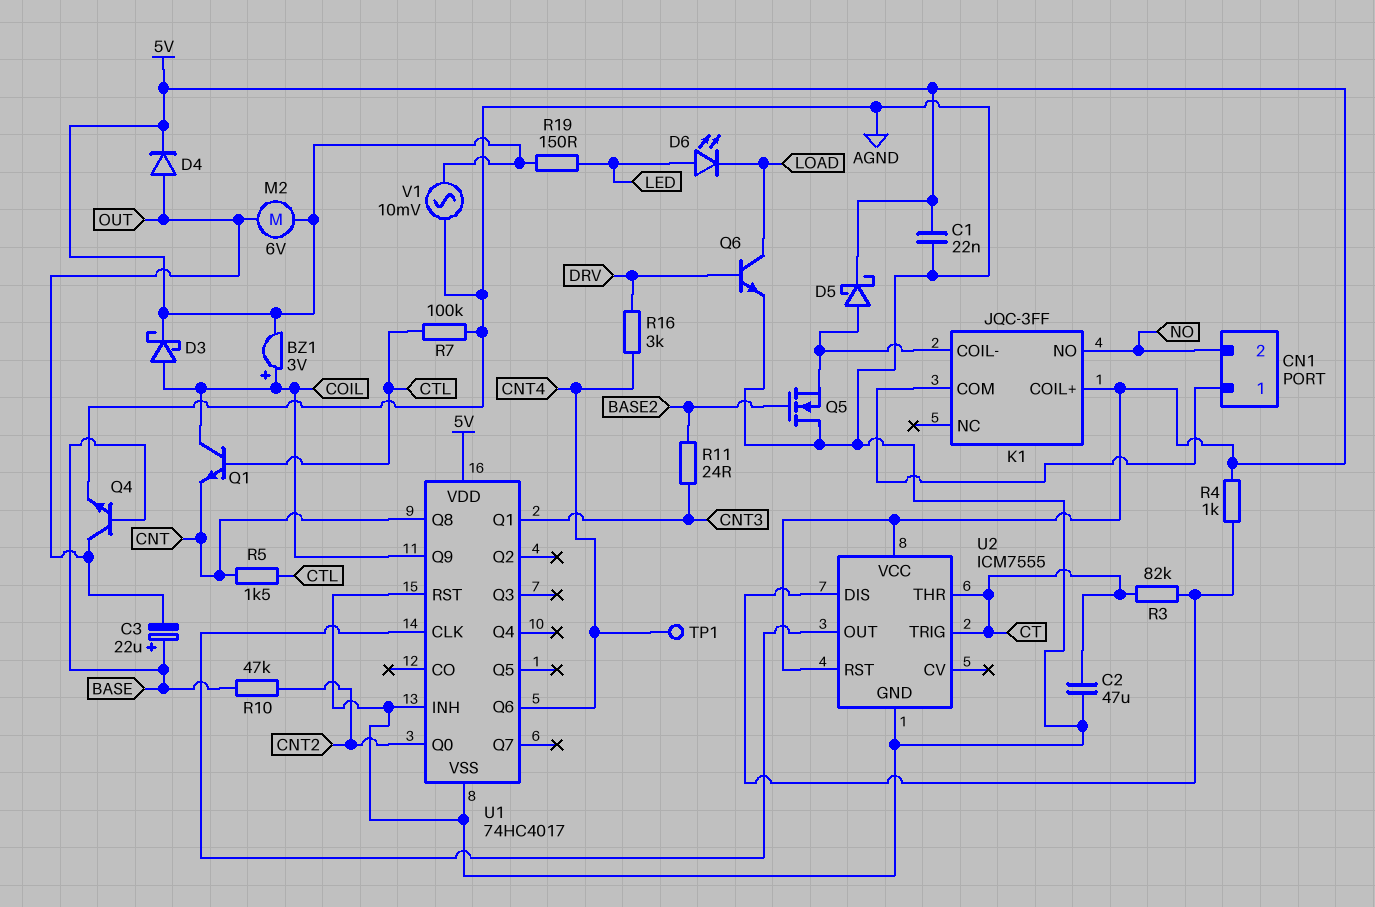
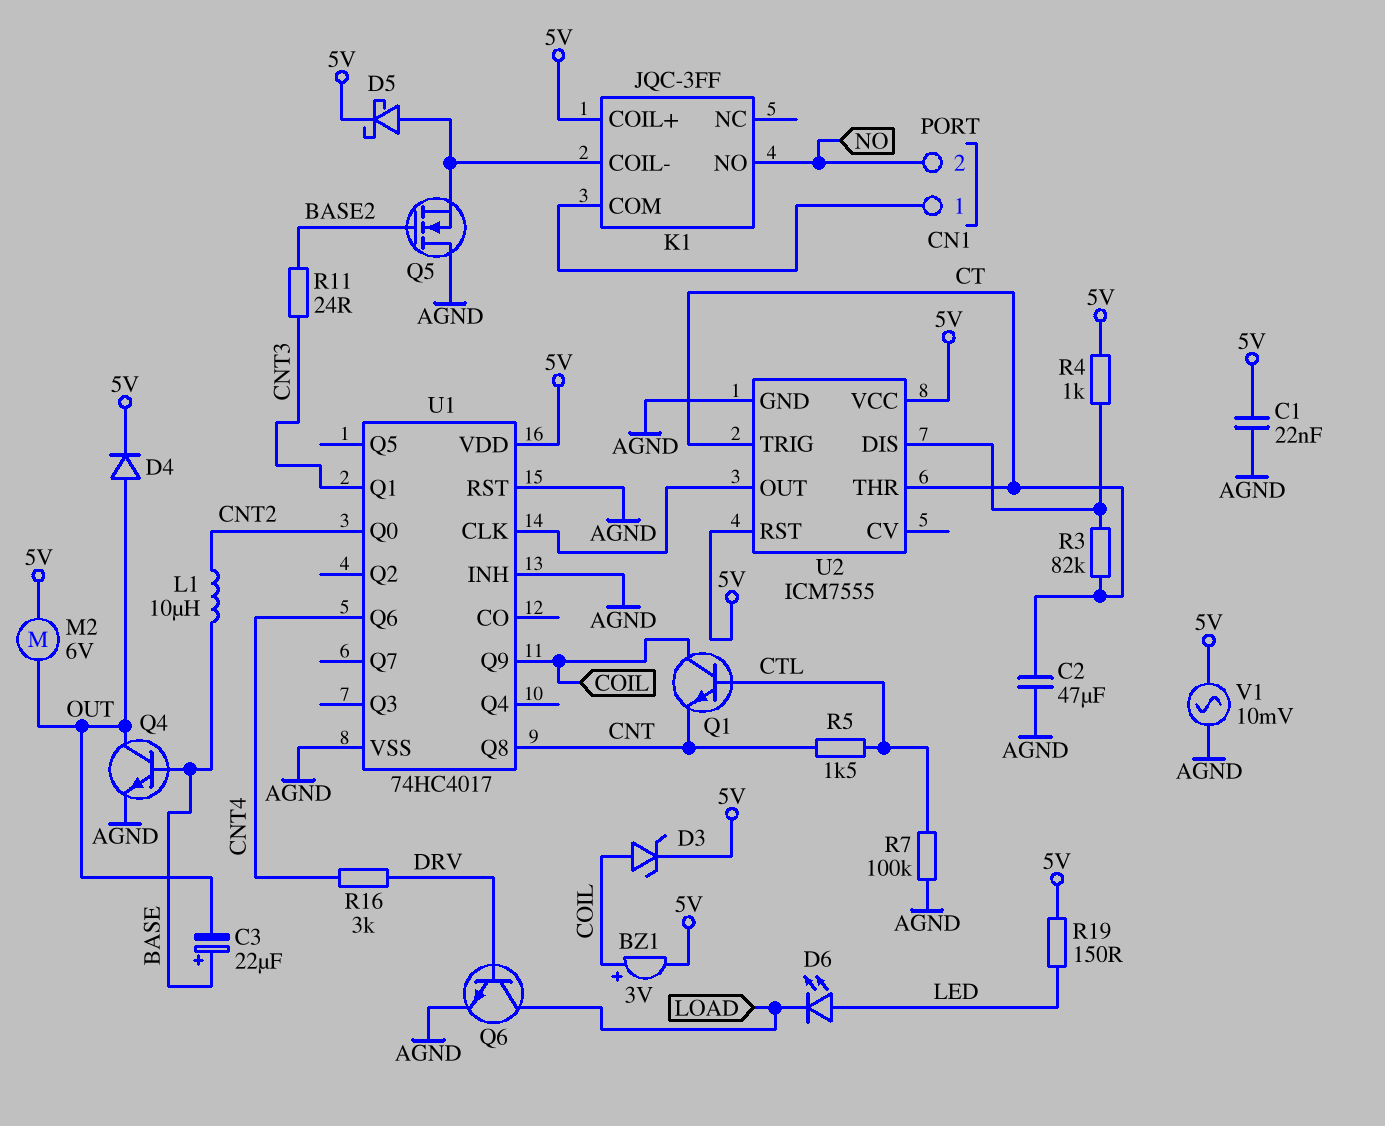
D3: schottky (A COIL, K 5V) -> zener (A COIL, K 5V)
L1: none -> 10uH (BASE, CNT2)
R10: 47k (BASE, CNT2) -> none
TP1: test point (CNT4) -> none

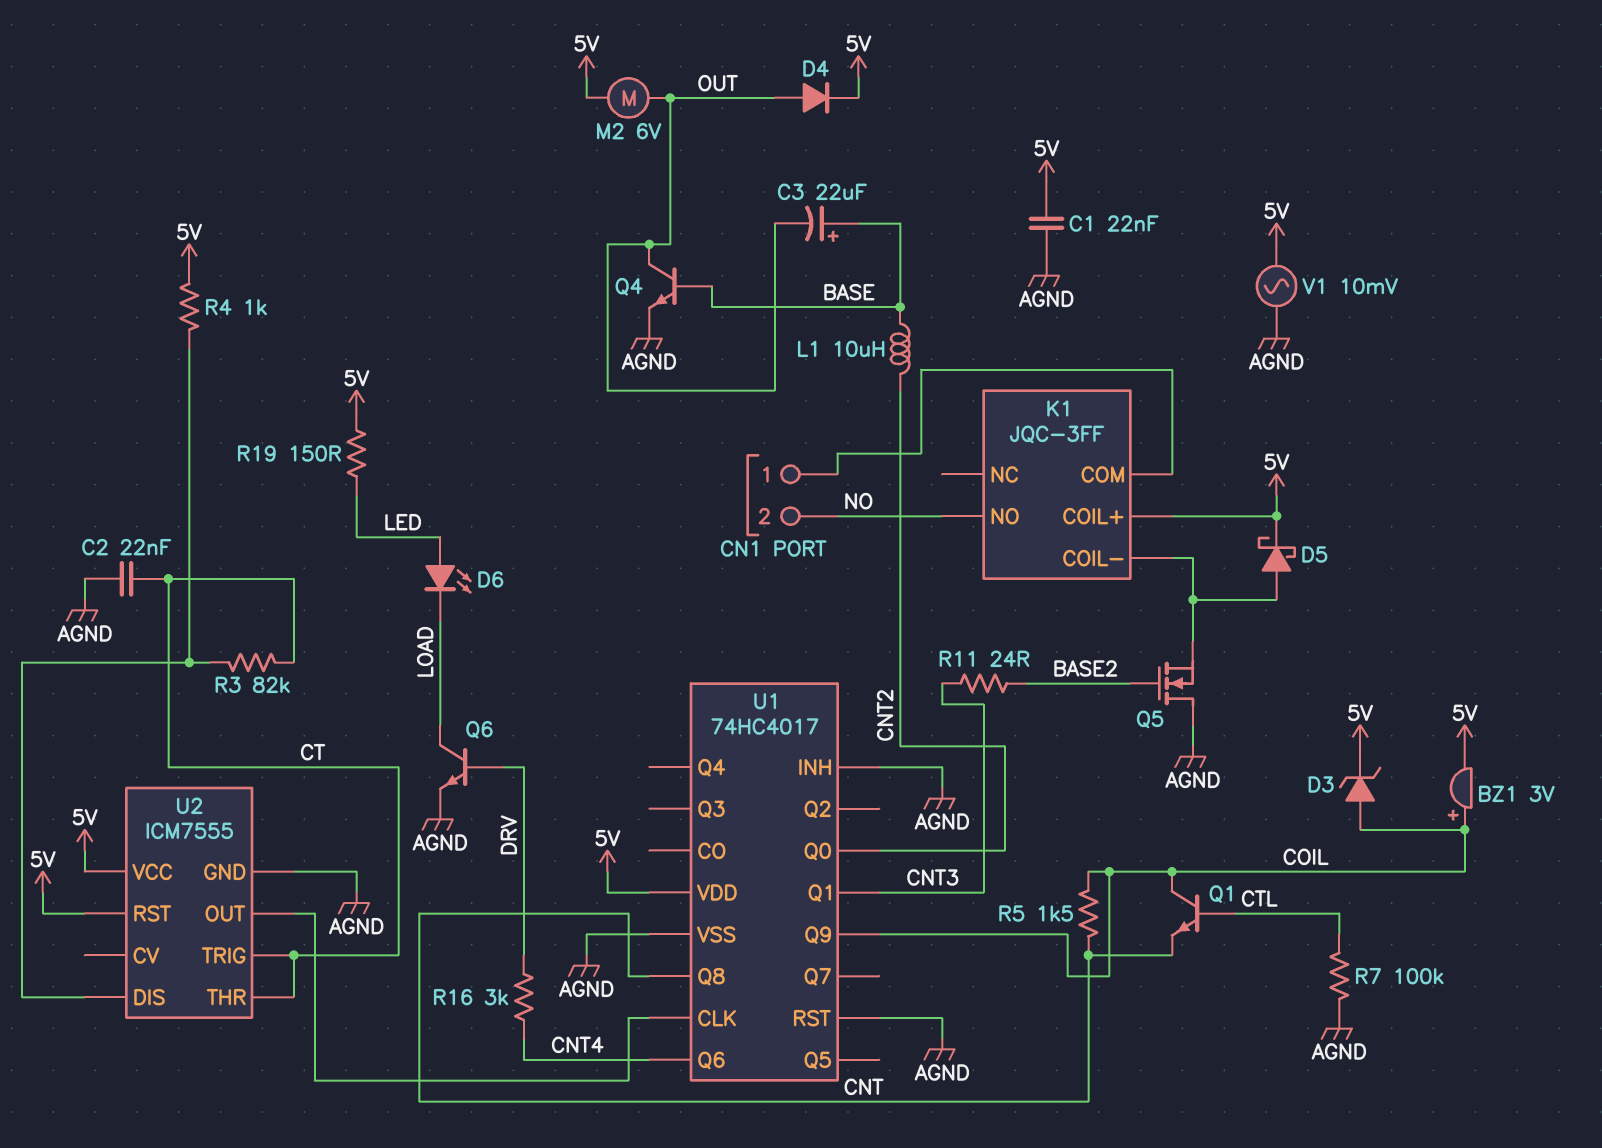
C2: 47uF (AGND, CT) -> 22nF (AGND, CT)
R5: 1.5k (CNT, CTL) -> 1.5k (CNT, COIL)

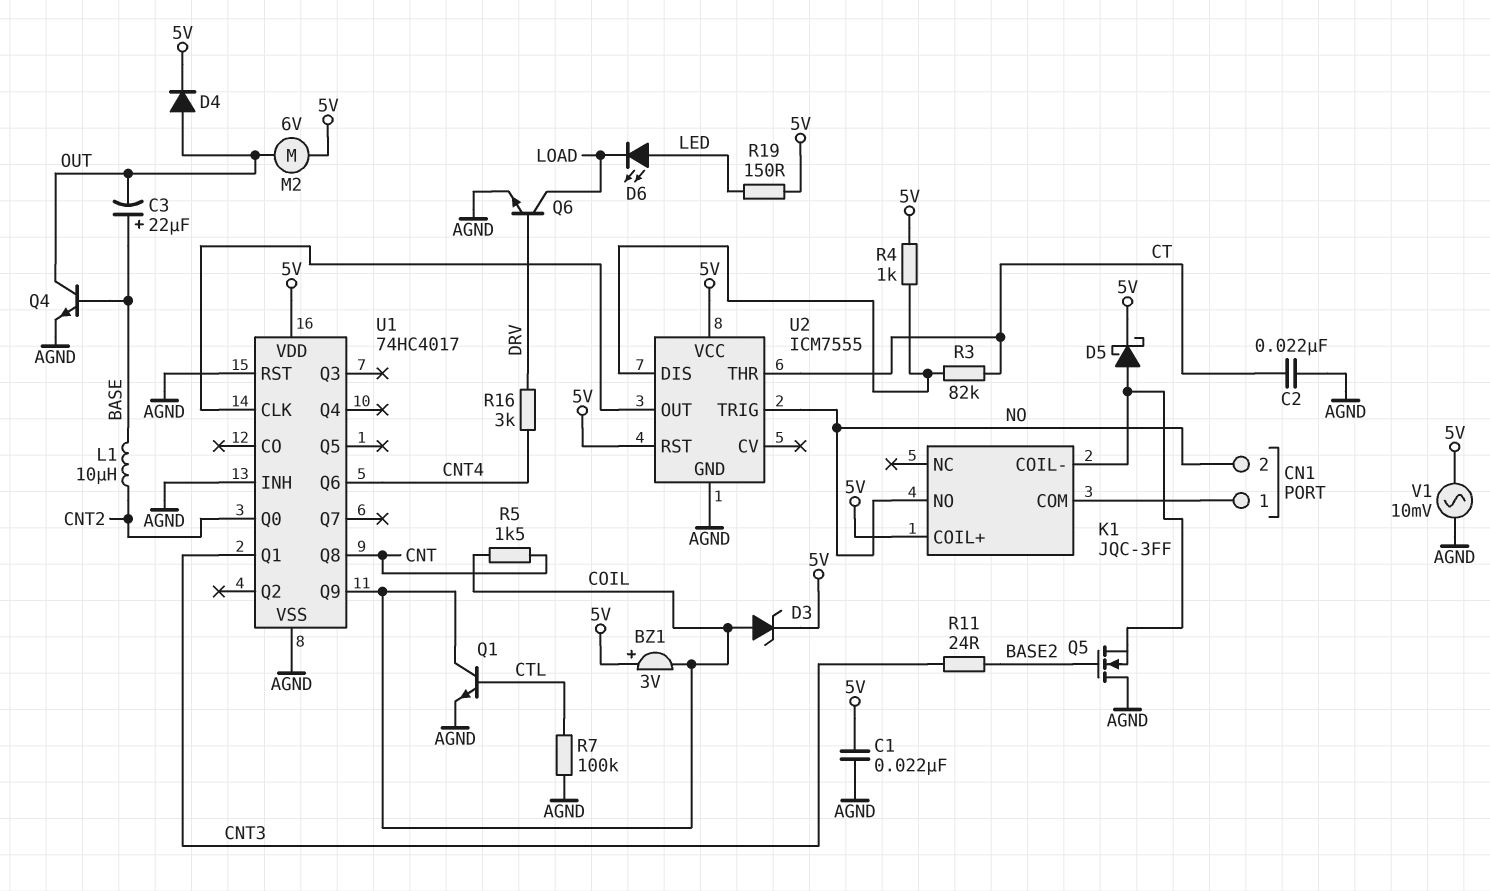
BZ1: buzzer 3V (plus COIL, minus 5V) -> buzzer 3V (plus 5V, minus COIL)
Q1: NPN (B CTL, C COIL, E CNT) -> NPN (B CTL, C COIL, E AGND)
U2 pin TRIG: CT -> NO

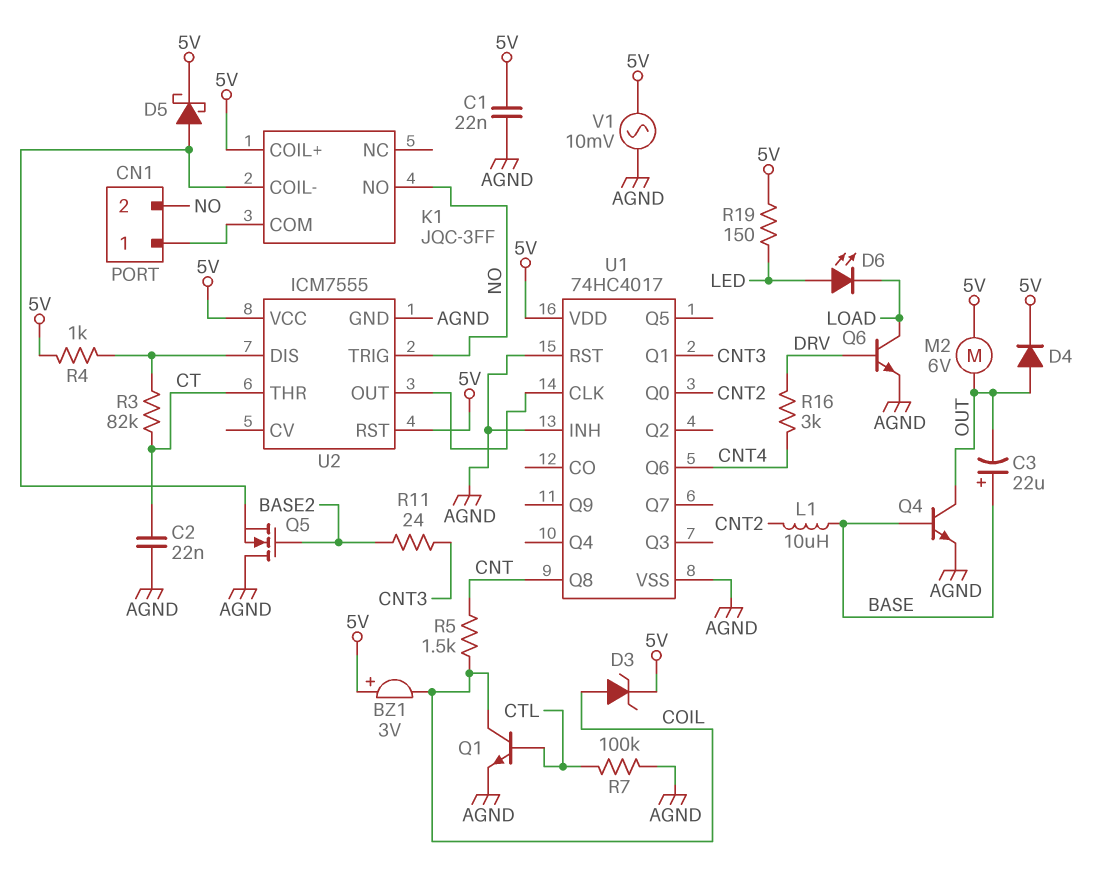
U1 pin Q9: COIL -> none

